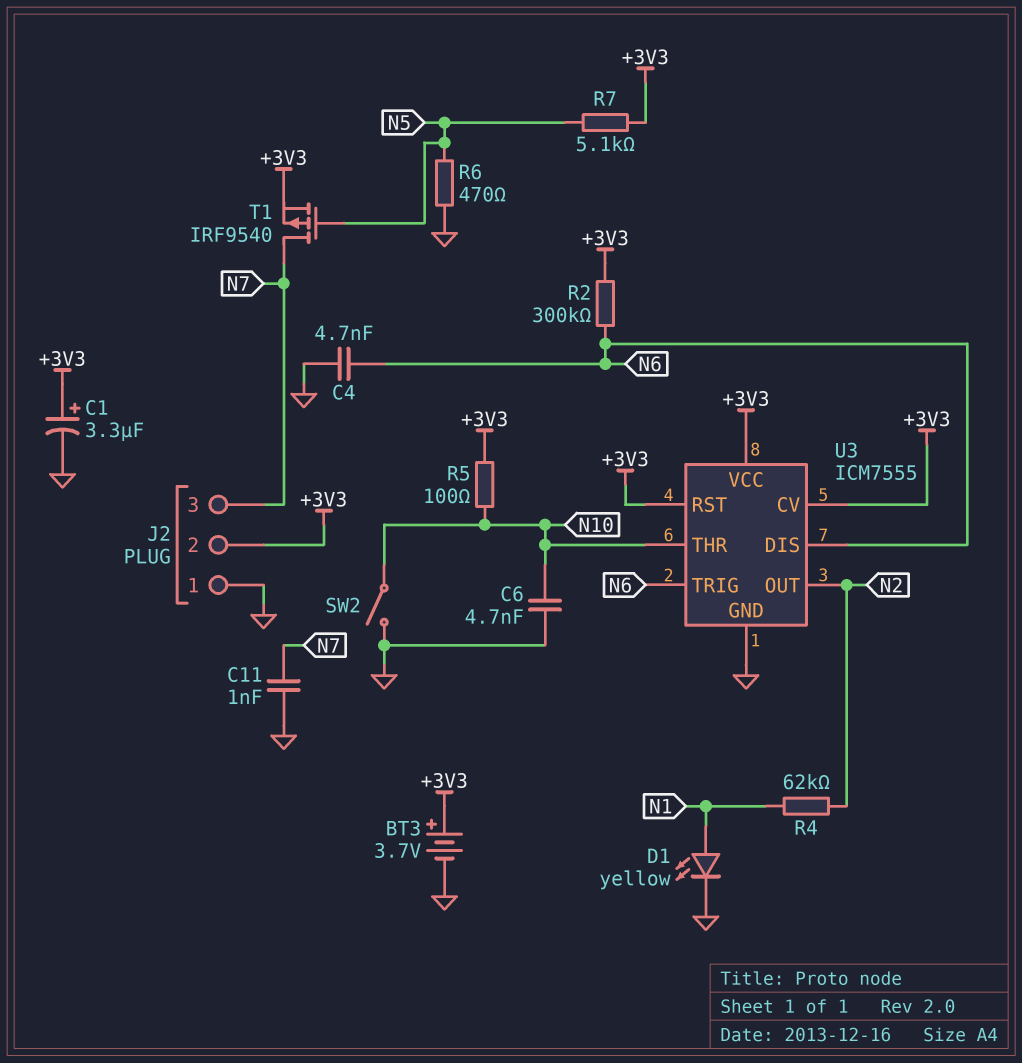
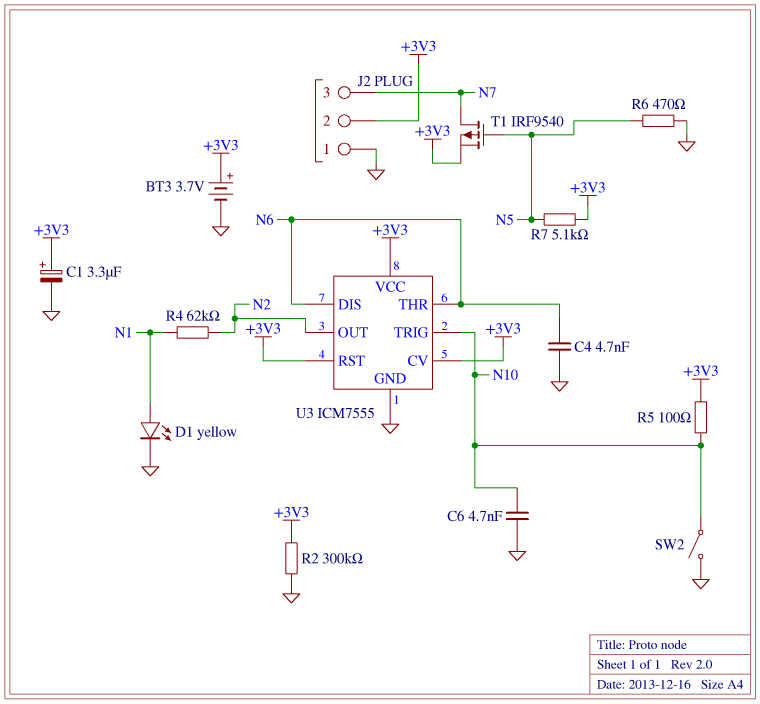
C11: 1nF (GND, N7) -> none
R2: 300k (+3V3, N6) -> 300k (+3V3, GND)
U3 pin THR: N10 -> N6
U3 pin TRIG: N6 -> N10

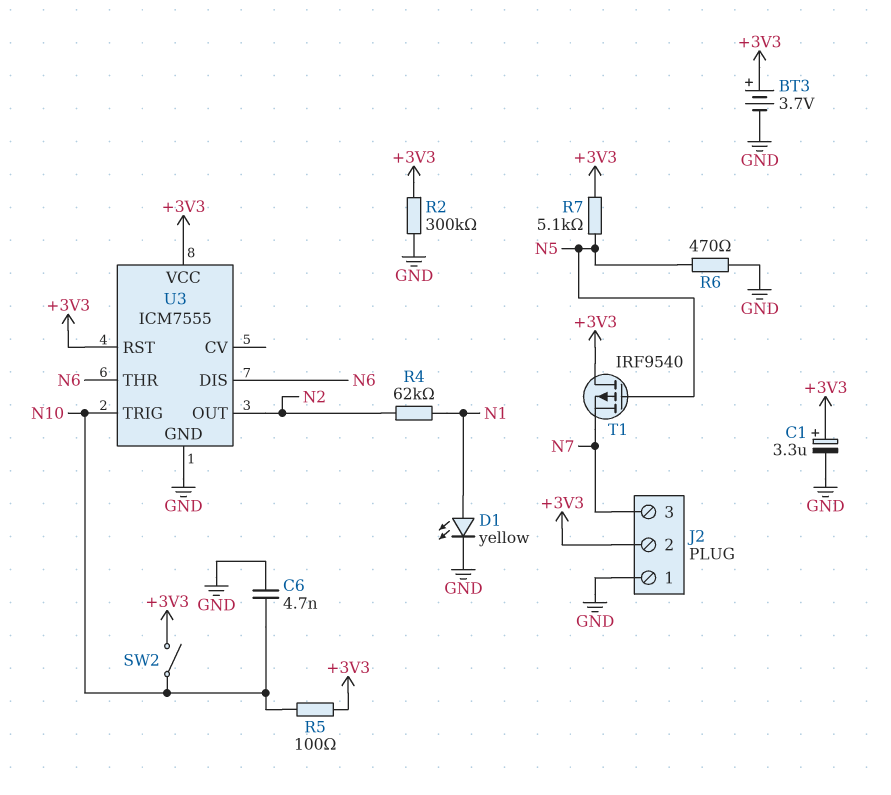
C4: 4.7nF (GND, N6) -> none
SW2: switch (GND, N10) -> switch (+3V3, N10)
T1: PMOS IRF9540 (G N5, D N7, S +3V3) -> PMOS IRF9540 (G N5, D +3V3, S N7)
U3 pin CV: +3V3 -> none

